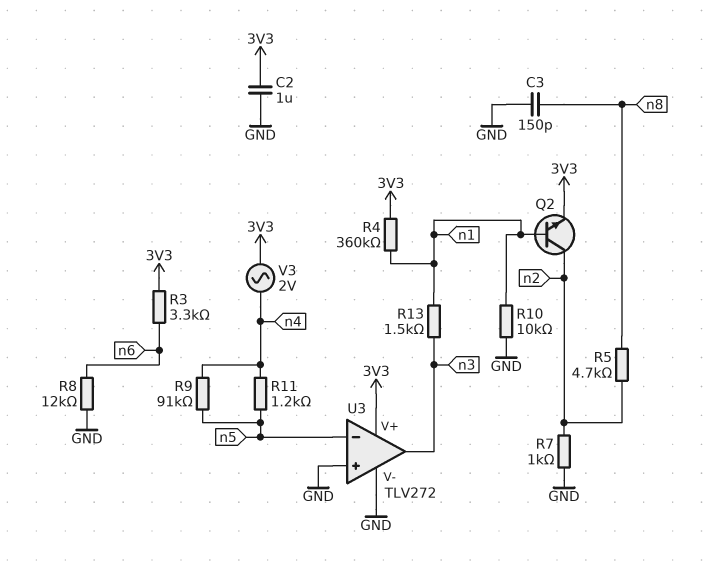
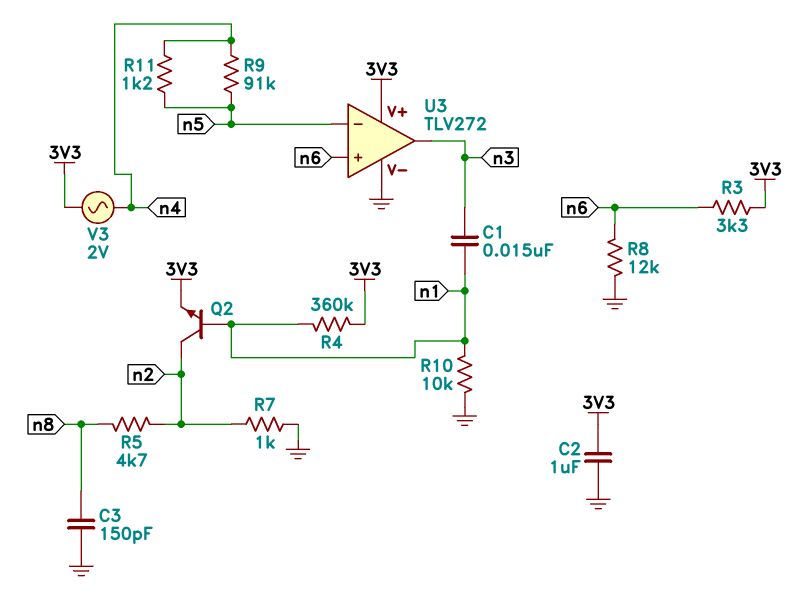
C1: none -> 15nF (n1, n3)
R13: 1.5k (n1, n3) -> none
U3 pin in+: GND -> n6

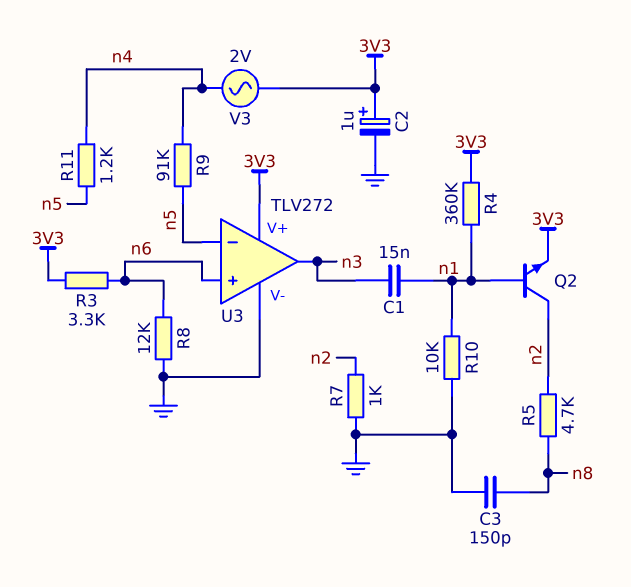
C2: 1uF (3V3, GND) -> 1uF (plus 3V3, minus GND)

